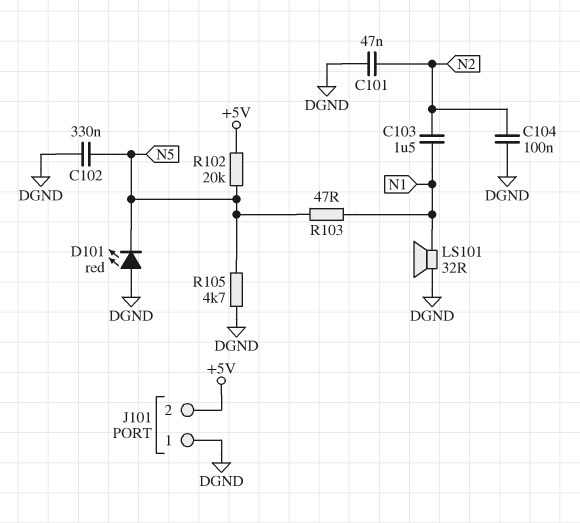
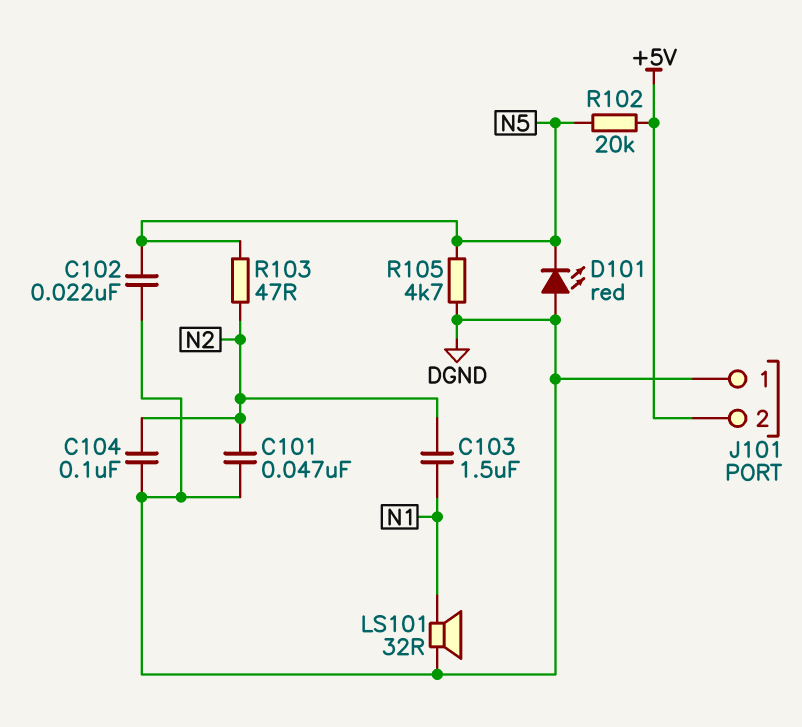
C102: 330nF (DGND, N5) -> 22nF (DGND, N5)
R103: 47 (N1, N5) -> 47 (N2, N5)

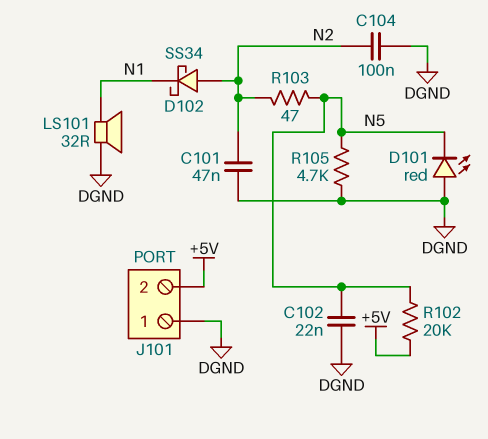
C103: 1.5uF (N1, N2) -> none
D102: none -> schottky SS34 (A N2, K N1)

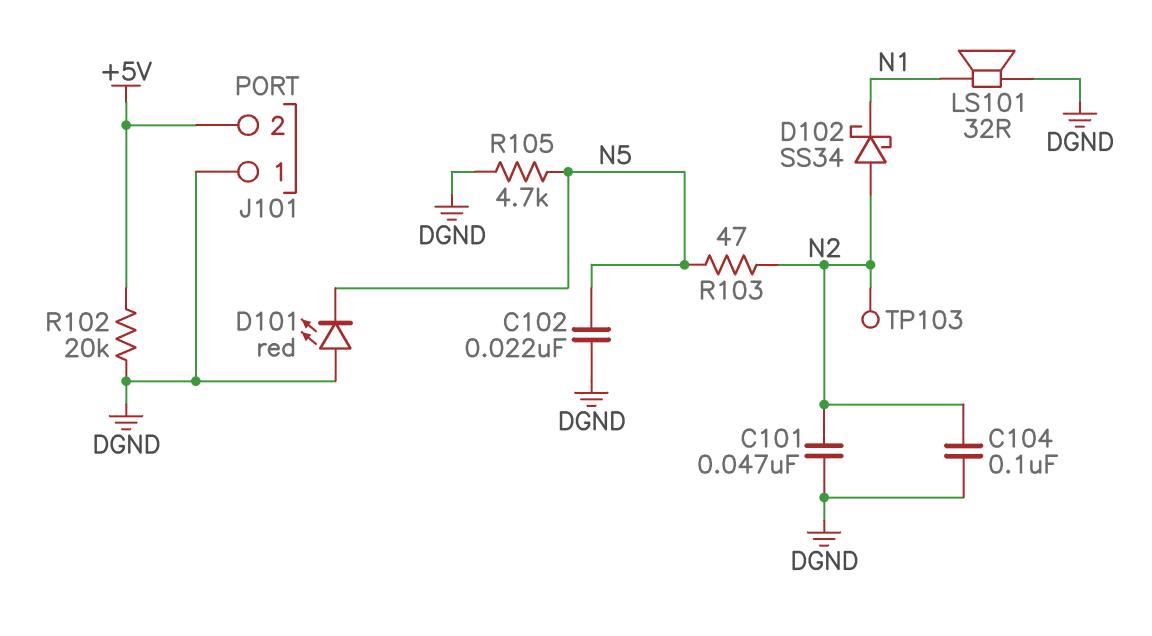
R102: 20k (+5V, N5) -> 20k (+5V, DGND)
TP103: none -> test point (N2)

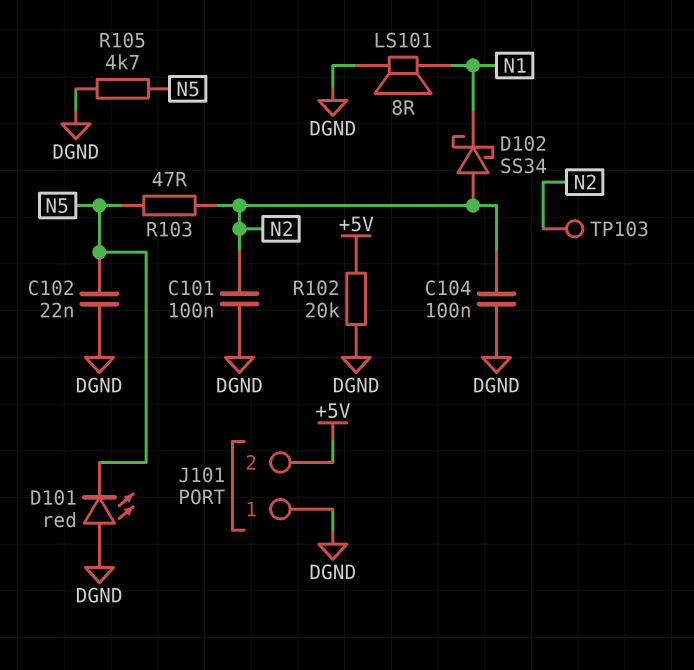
C101: 47nF (DGND, N2) -> 100nF (DGND, N2)
LS101: speaker 32R (DGND, N1) -> speaker 8R (DGND, N1)

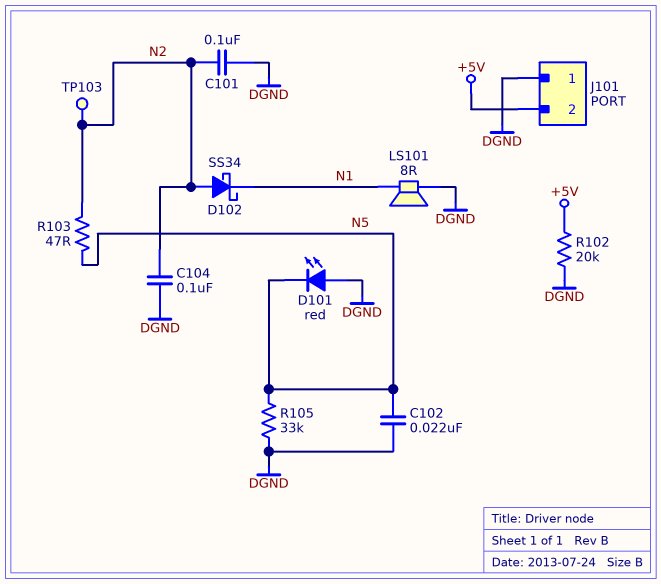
R105: 4.7k (DGND, N5) -> 33k (DGND, N5)

